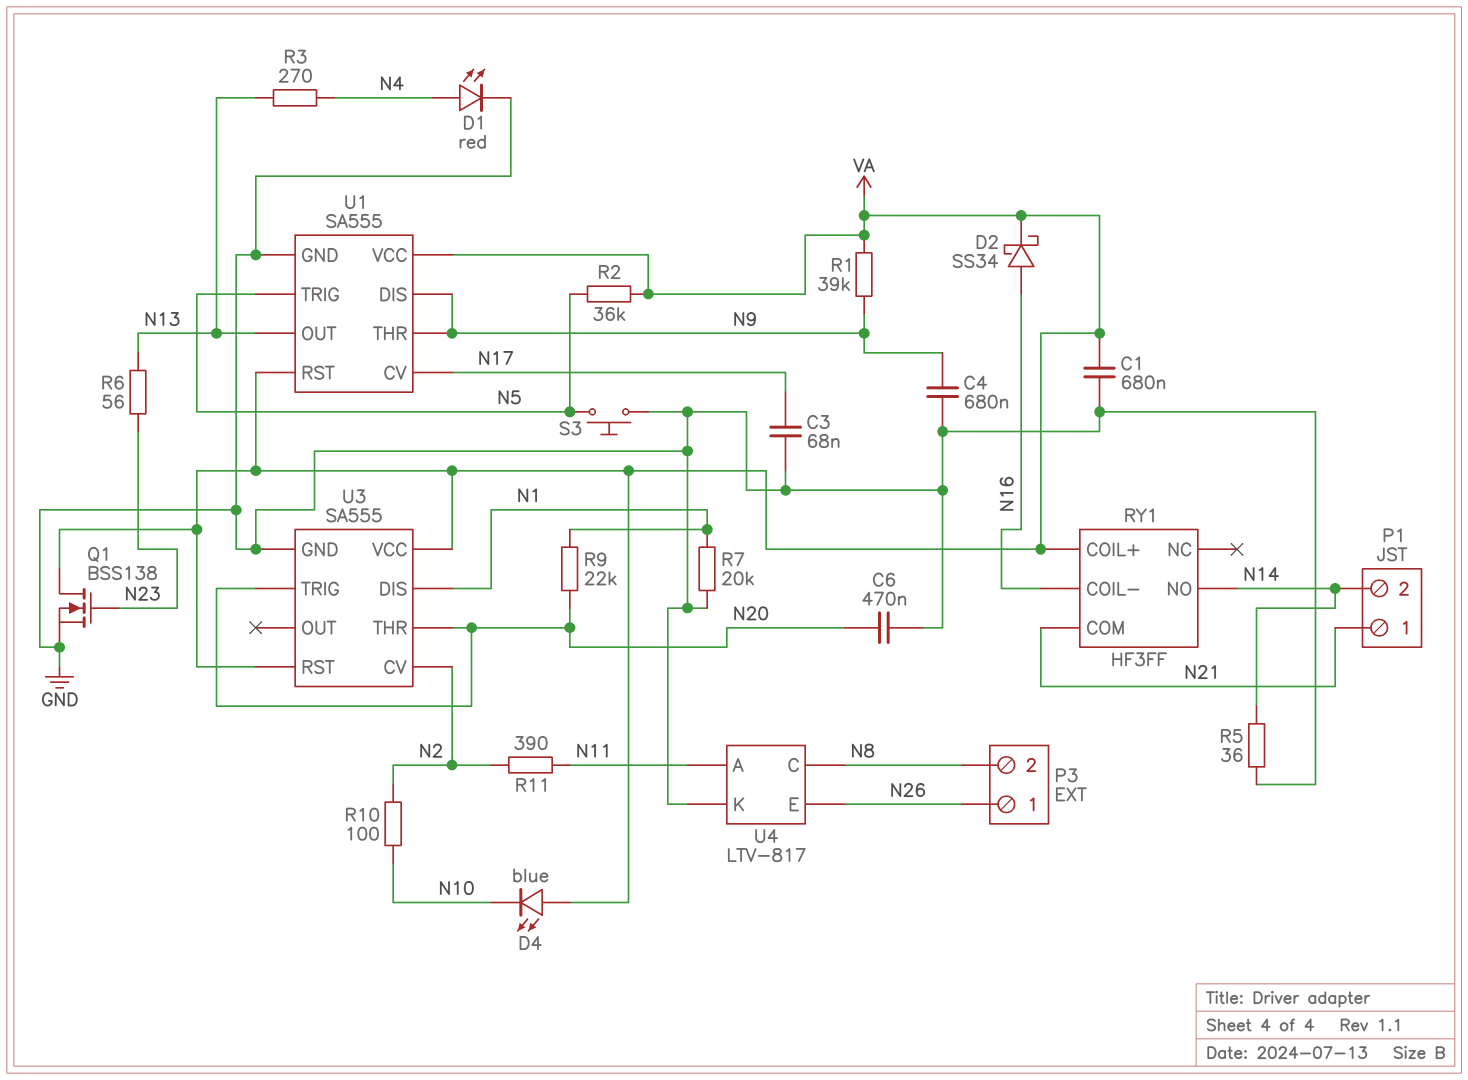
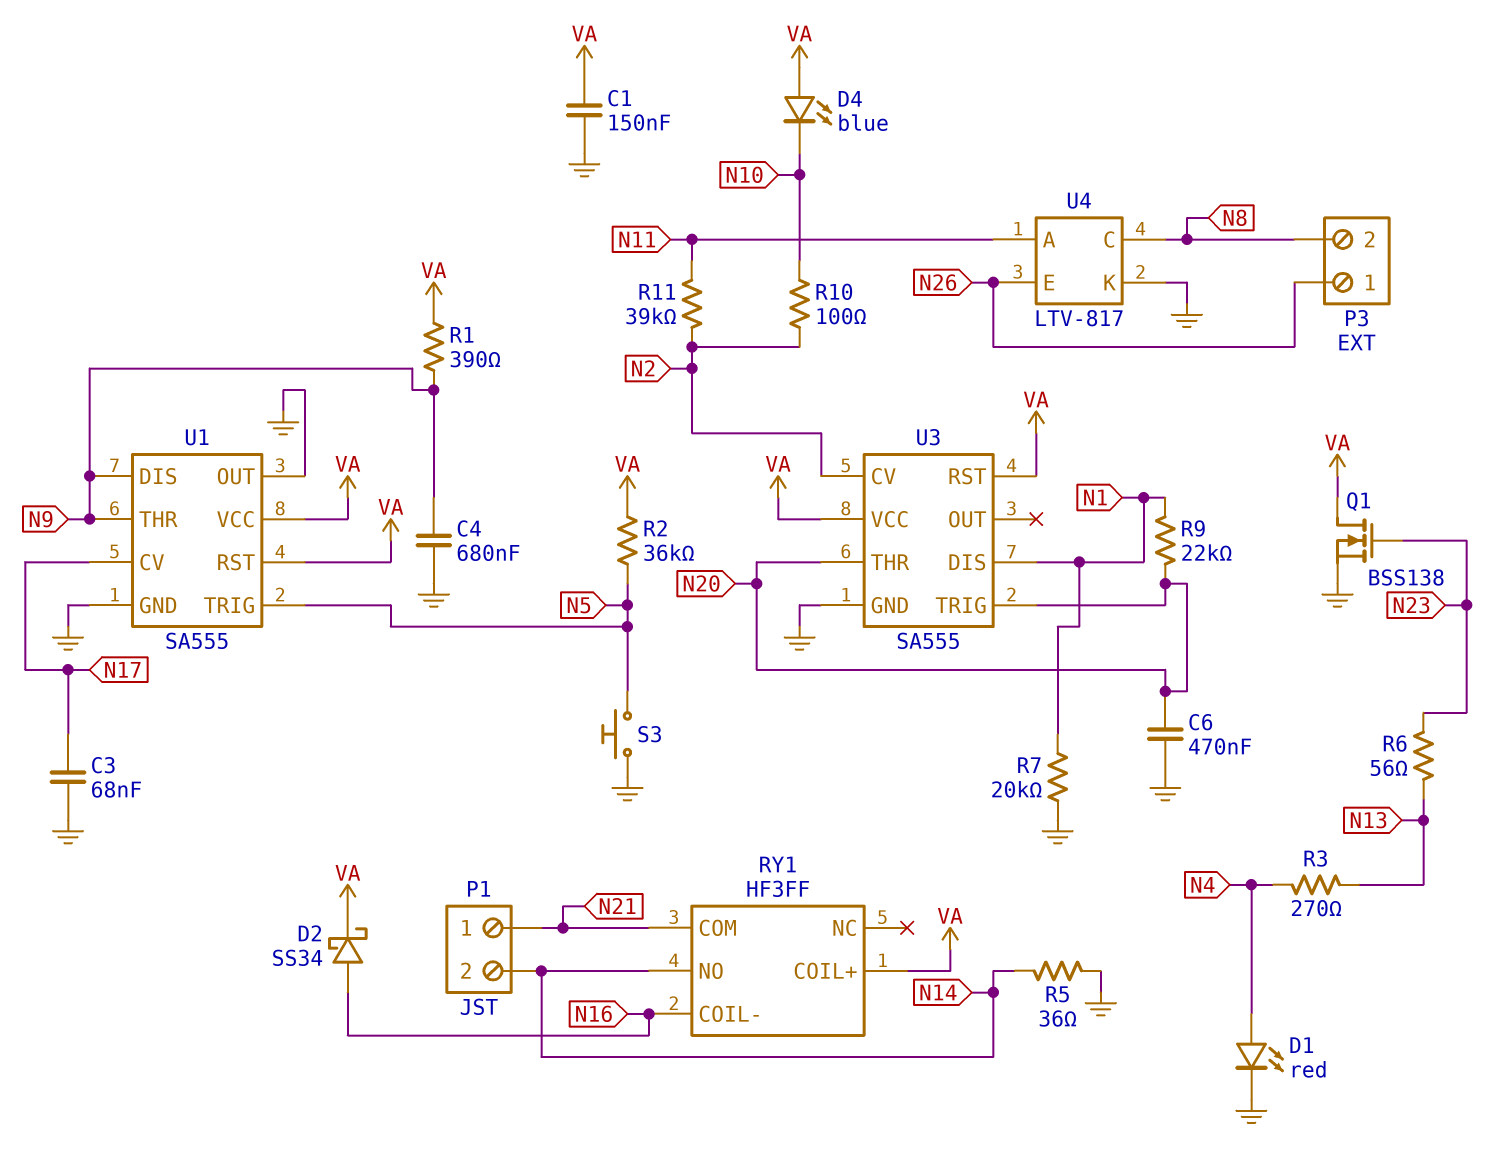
C1: 680nF (GND, VA) -> 150nF (GND, VA)
R1: 39k (N9, VA) -> 390 (N9, VA)
R11: 390 (N2, N11) -> 39k (N2, N11)
U1 pin OUT: N13 -> GND

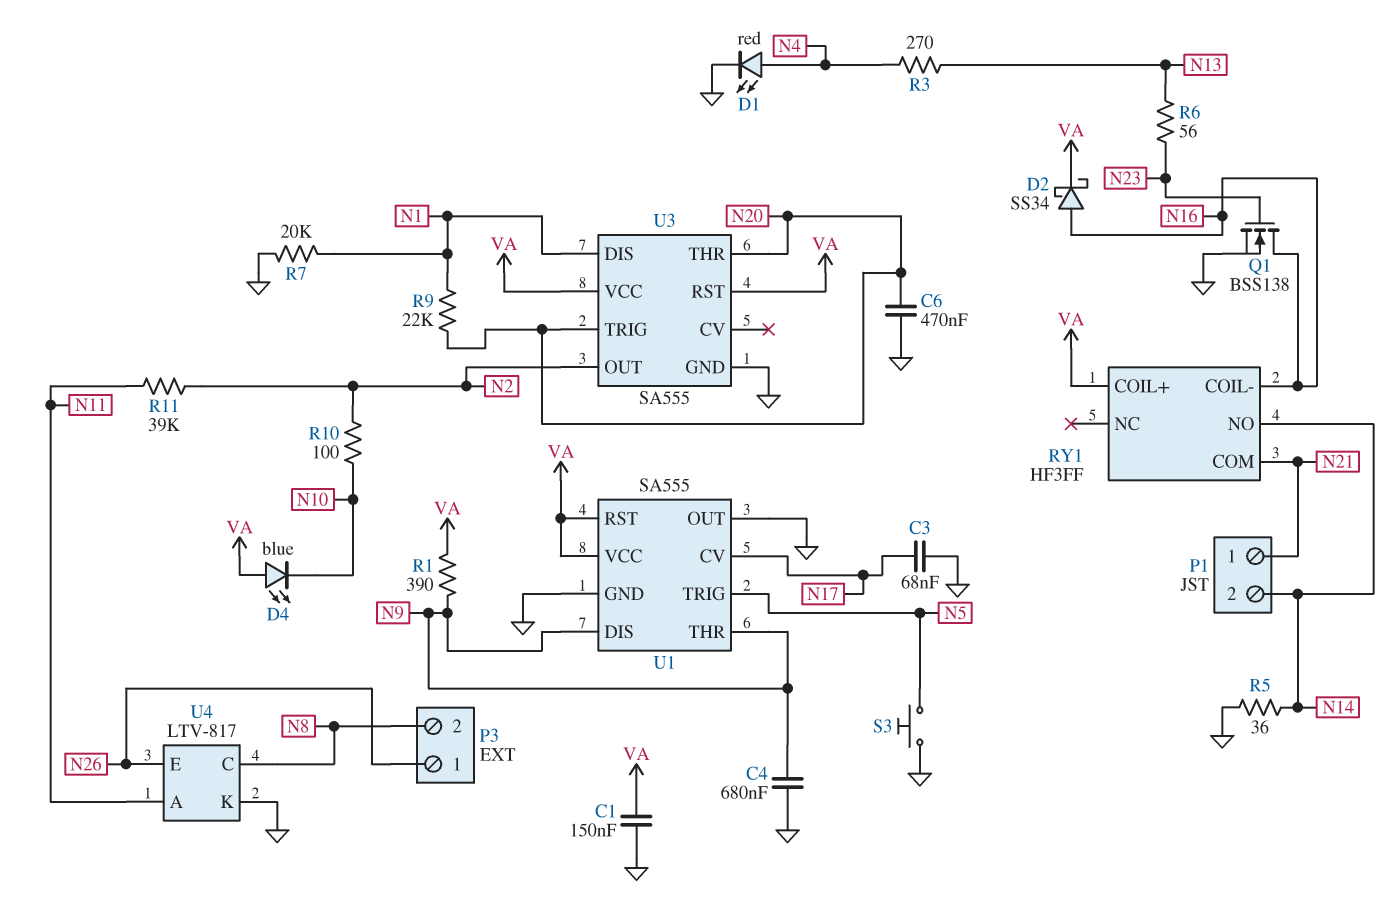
Q1: NMOS BSS138 (G N23, D VA, S GND) -> NMOS BSS138 (G N23, D N16, S GND)
R2: 36k (N5, VA) -> none
U3 pin CV: N2 -> none
U3 pin OUT: none -> N2

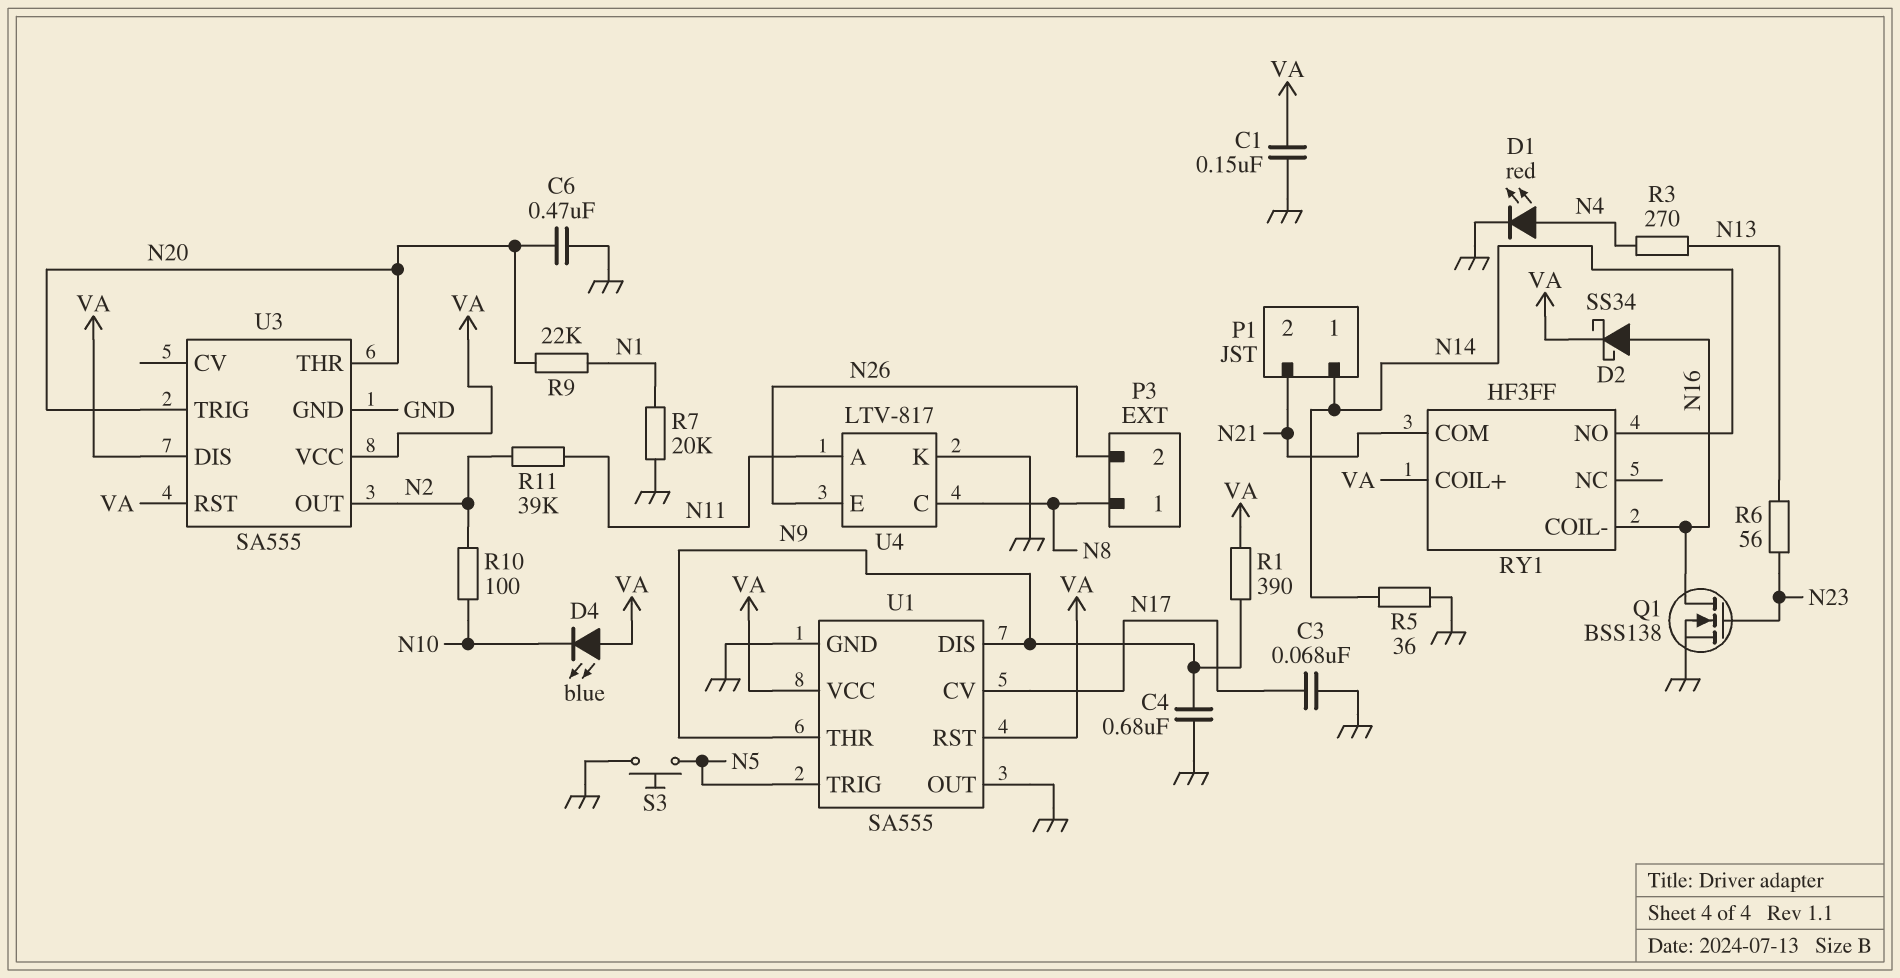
P1 pin 1: N21 -> N14
P1 pin 2: N14 -> N21
P3 pin 1: N26 -> N8
P3 pin 2: N8 -> N26
U3 pin DIS: N1 -> VA

